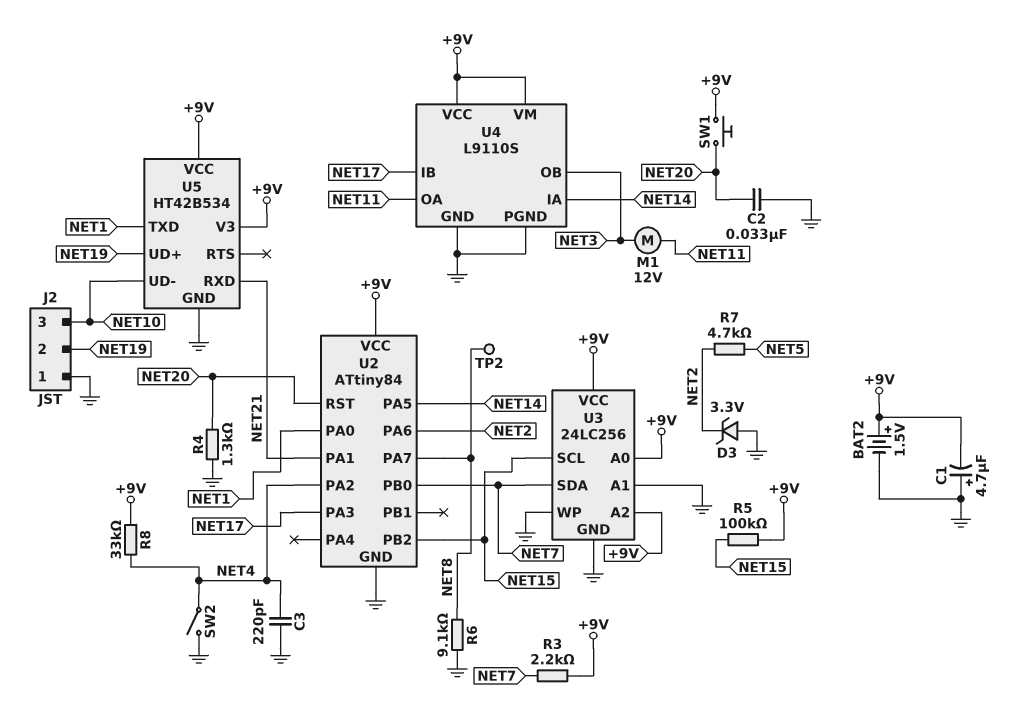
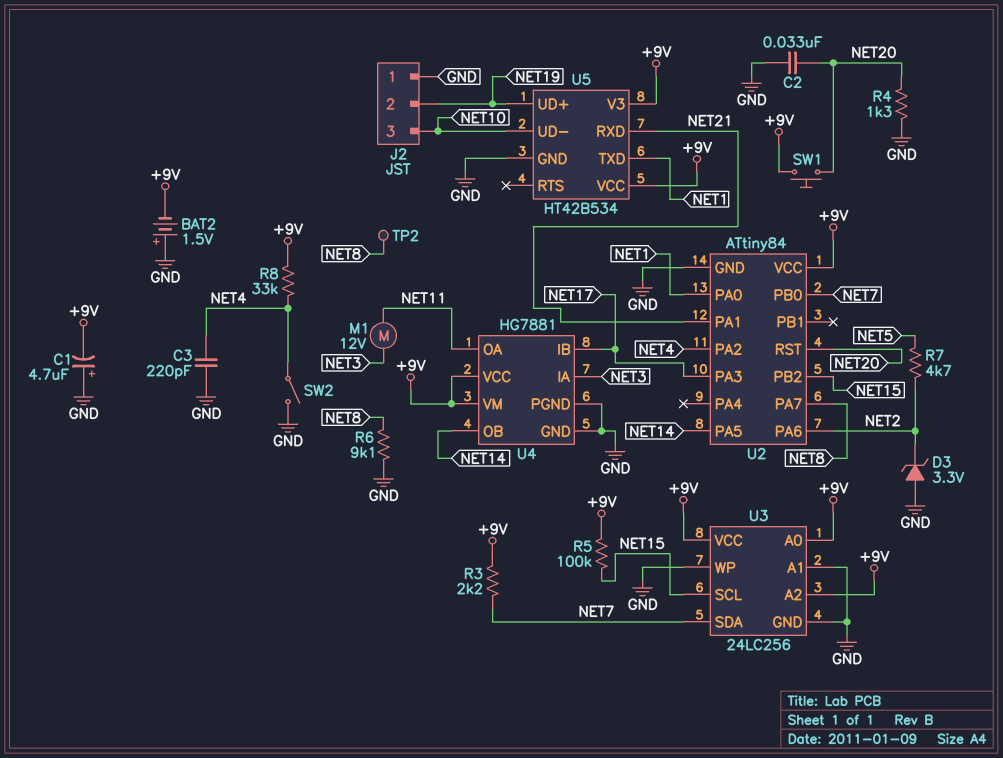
BAT2: 1.5V (plus +9V, minus GND) -> 1.5V (plus GND, minus +9V)
U4: L9110S -> HG7881
U4 pin IA: NET14 -> NET3
U4 pin OB: NET3 -> NET14

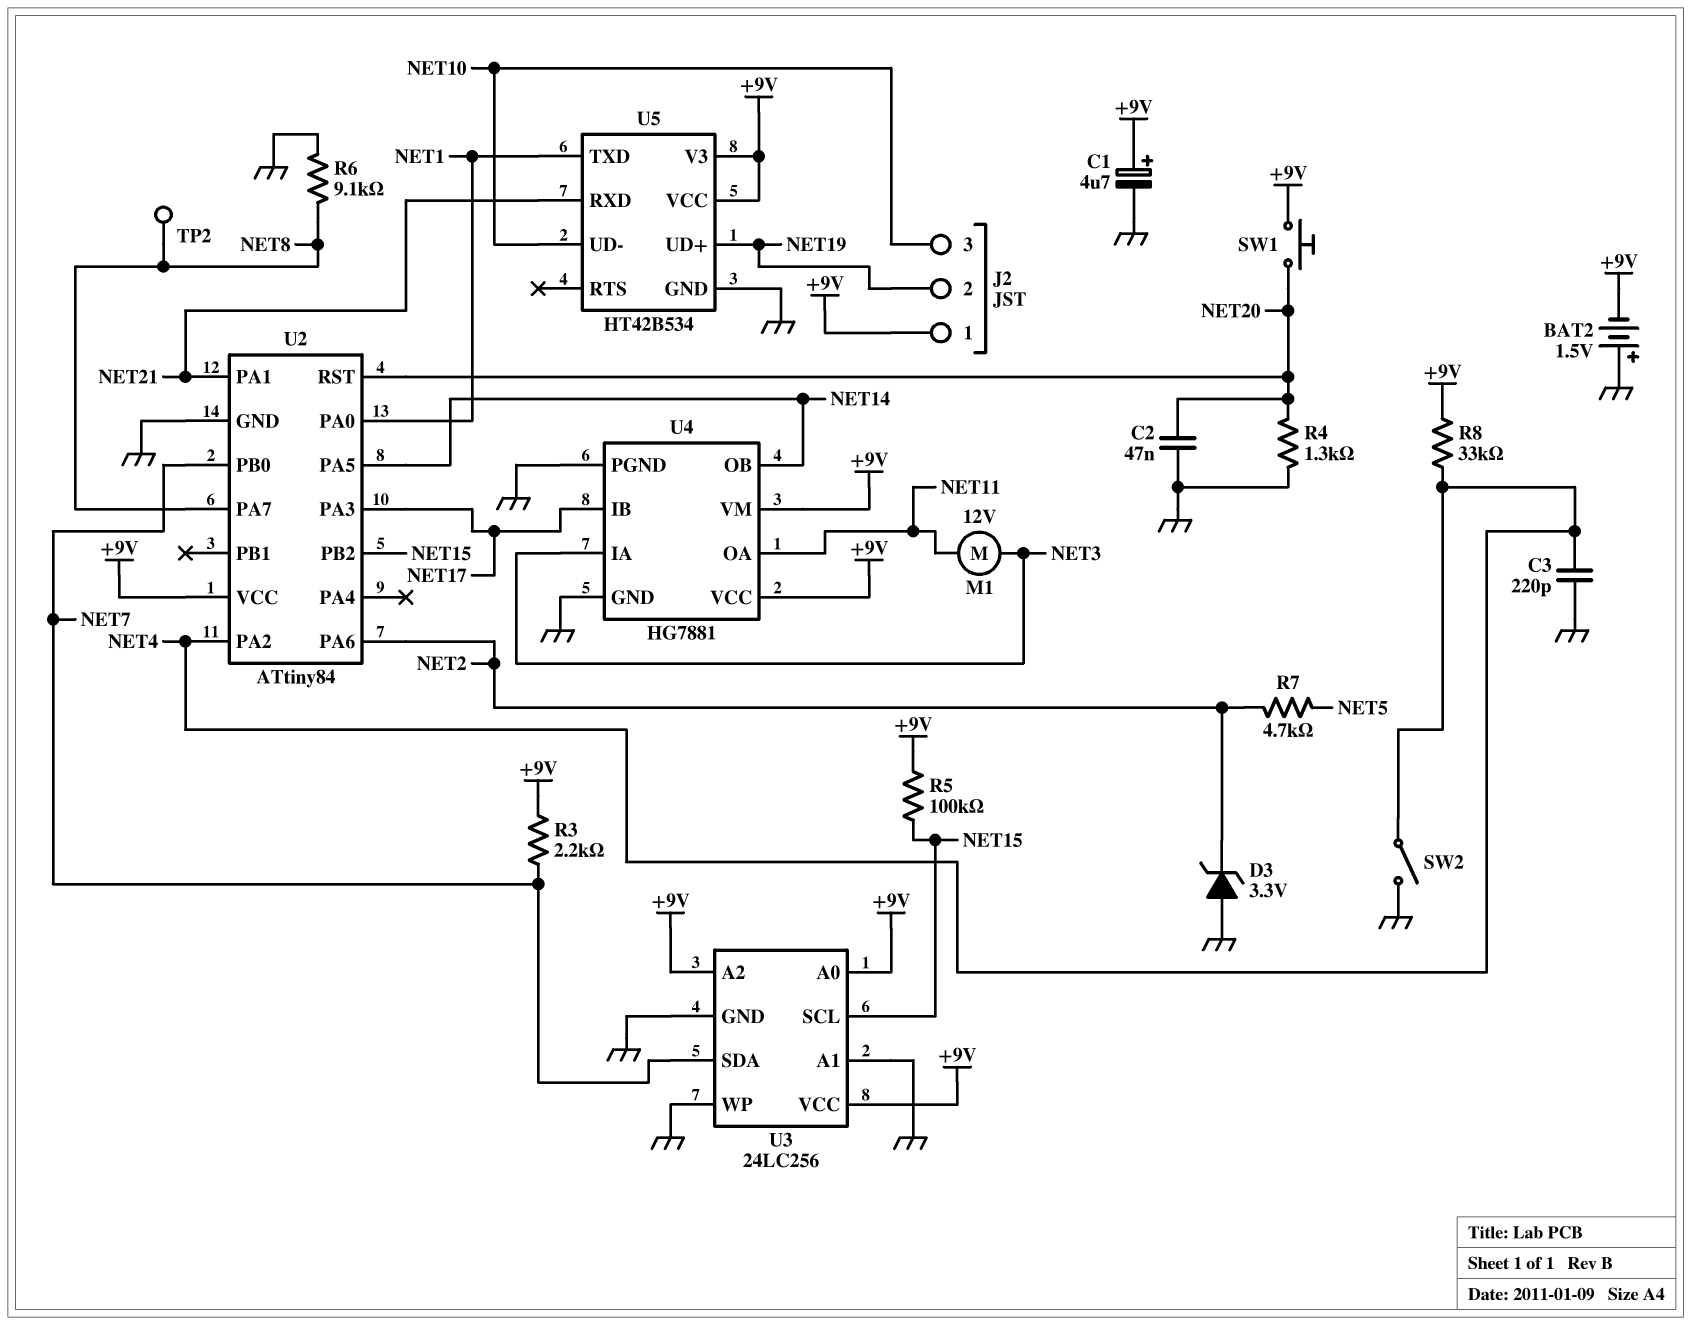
C1: 4.7uF (plus GND, minus +9V) -> 4.7uF (plus +9V, minus GND)
C2: 33nF (GND, NET20) -> 47nF (GND, NET20)
J2 pin 1: GND -> +9V

